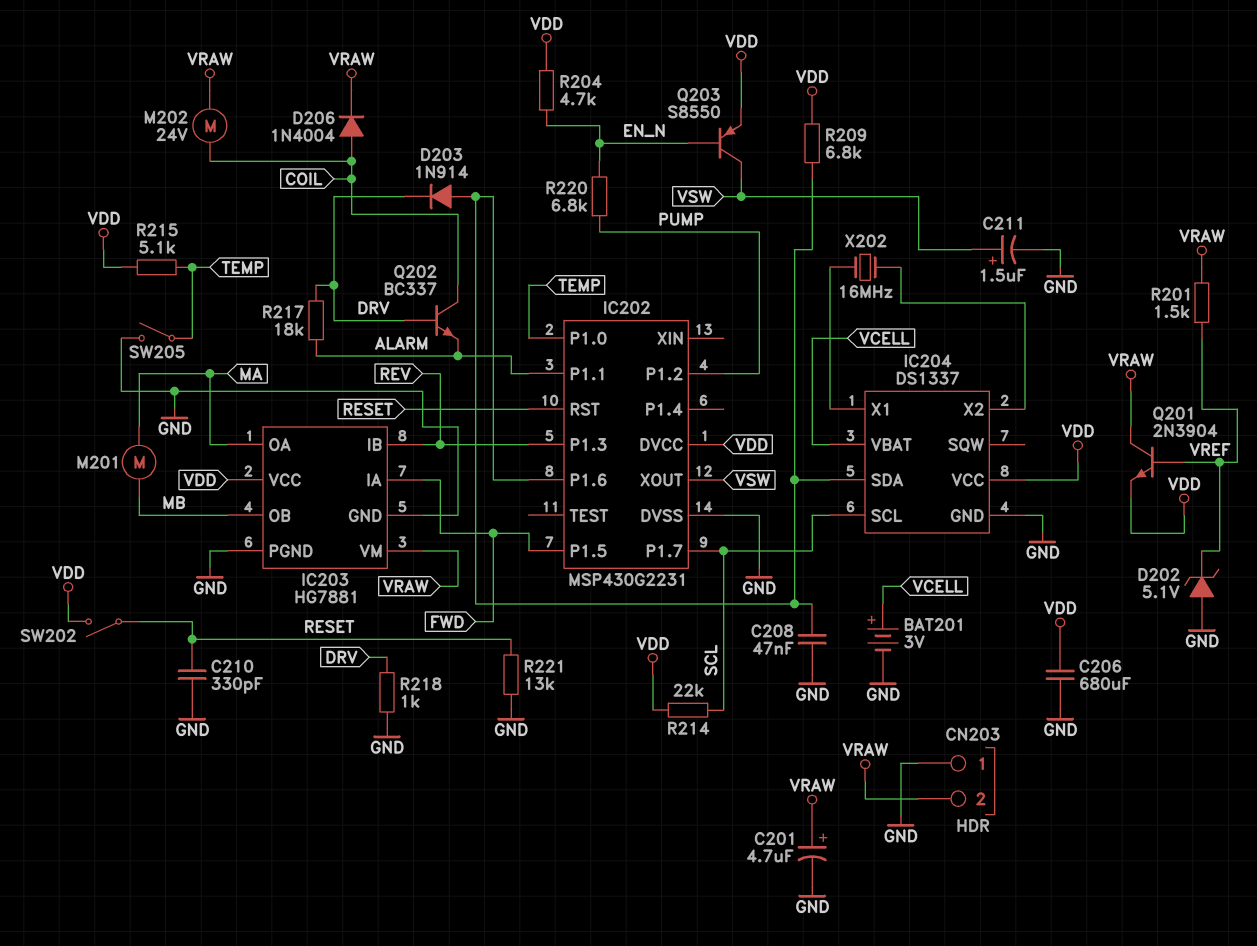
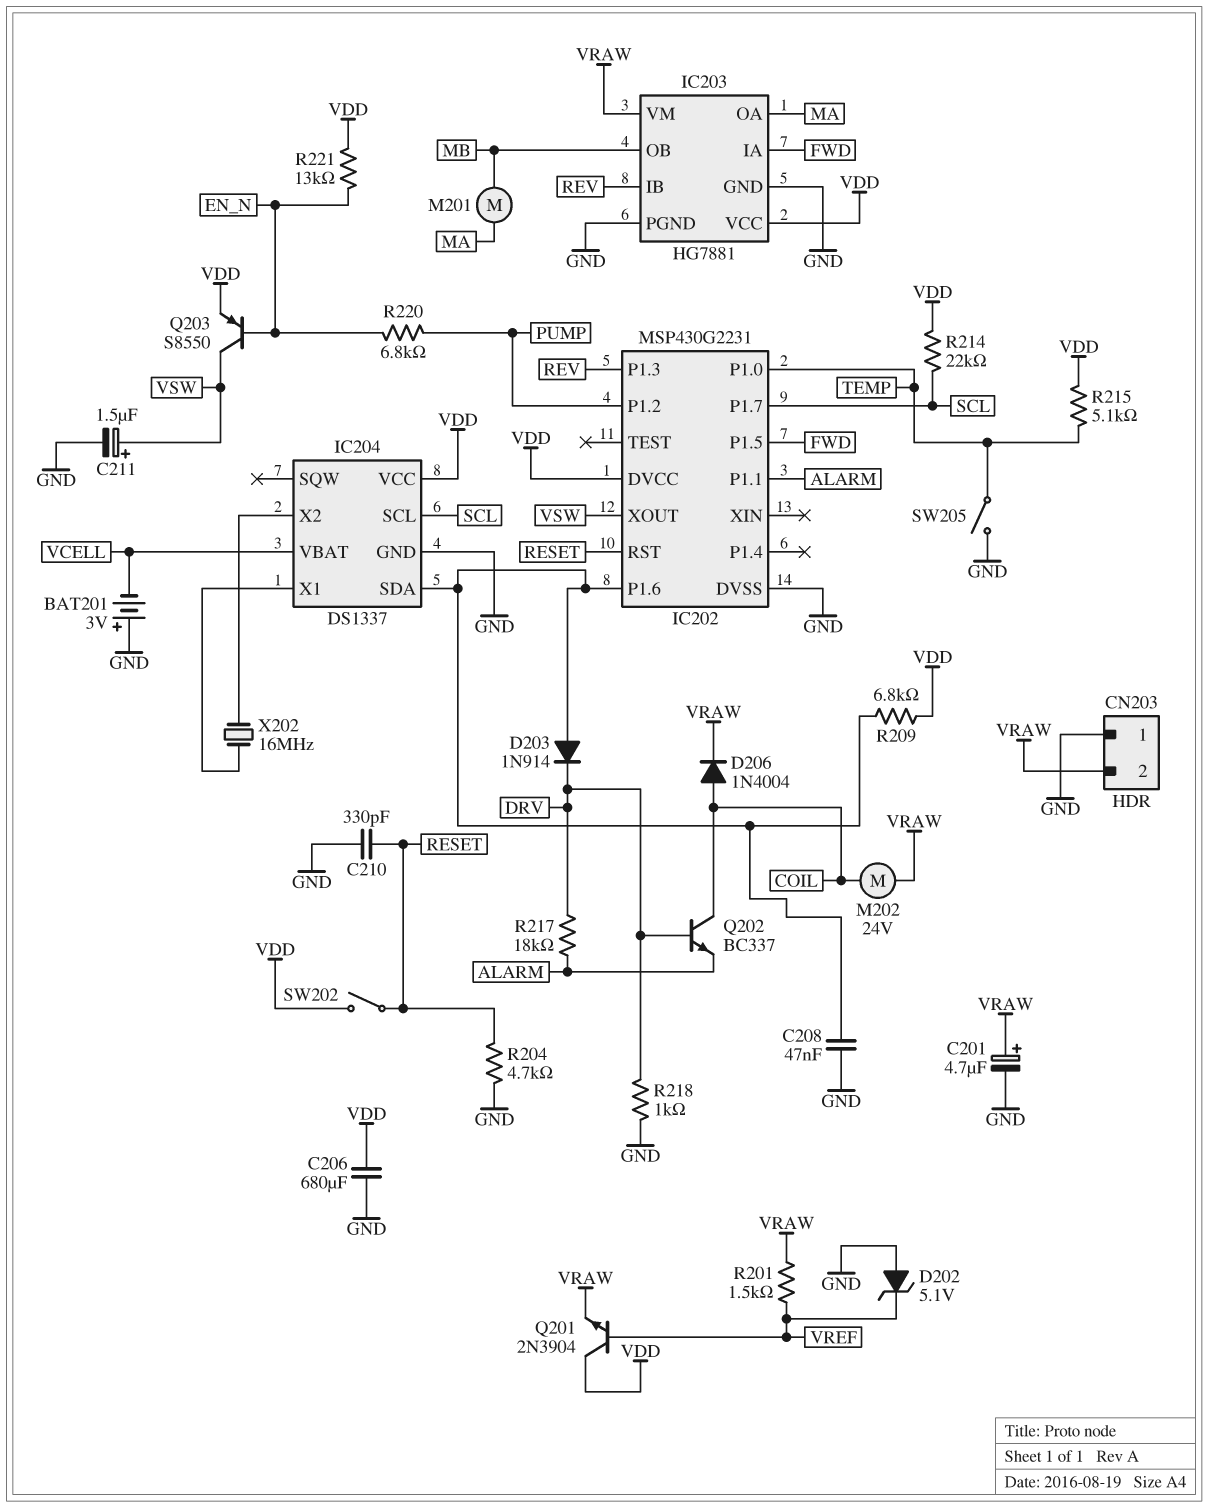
BAT201: 3V (plus VCELL, minus GND) -> 3V (plus GND, minus VCELL)
Q201: NPN 2N3904 (B VREF, C VRAW, E VDD) -> NPN 2N3904 (B VREF, C VDD, E VRAW)
R204: 4.7k (EN_N, VDD) -> 4.7k (GND, RESET)
R221: 13k (GND, RESET) -> 13k (EN_N, VDD)

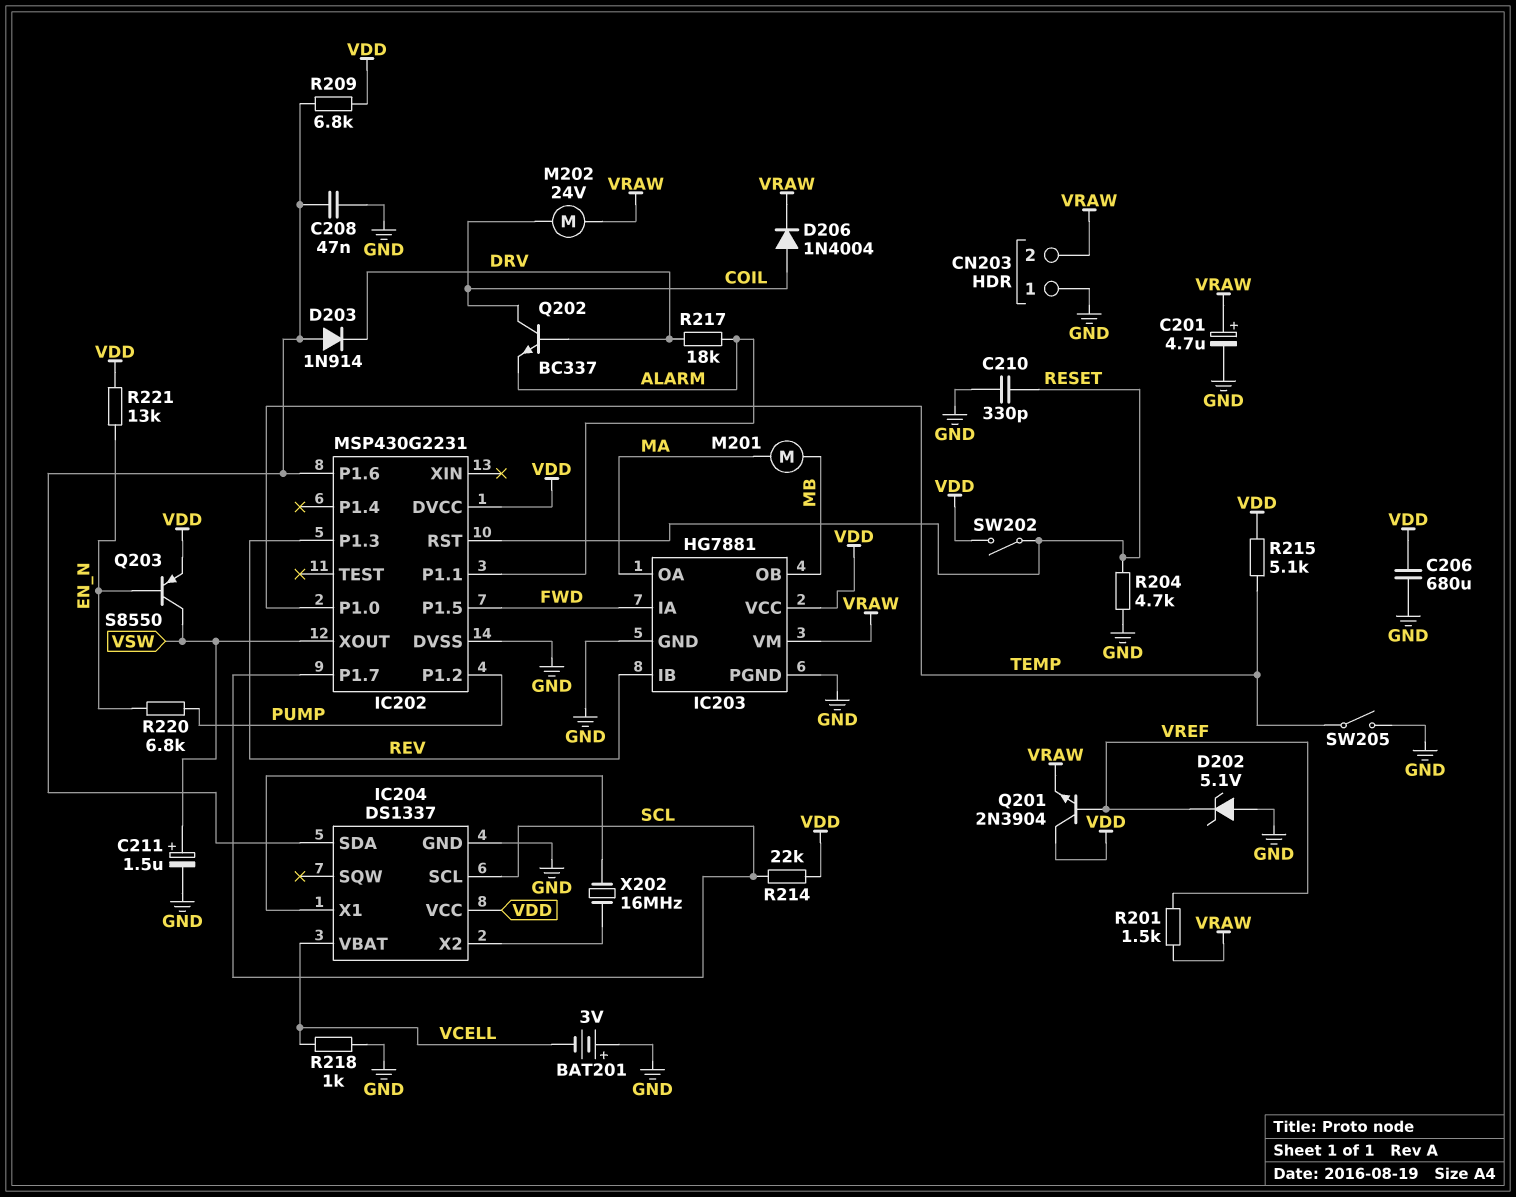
R218: 1k (DRV, GND) -> 1k (GND, VCELL)

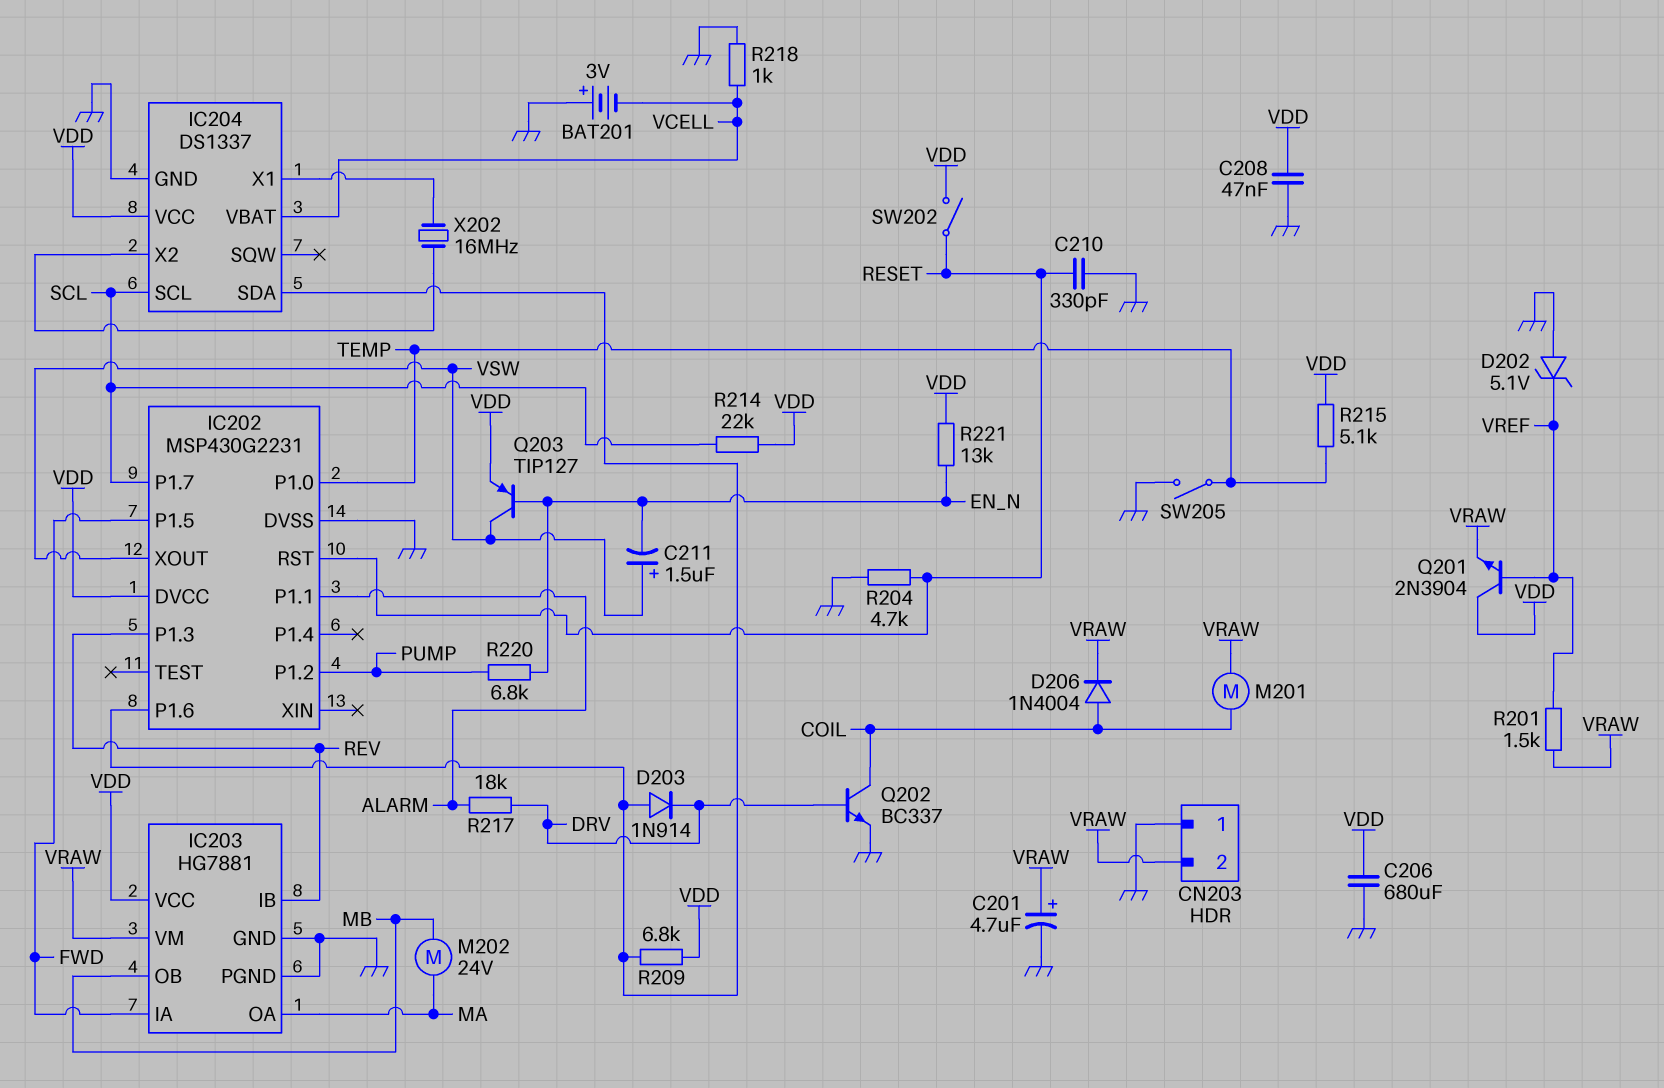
C208: 47nF (GND, IC202/P1.6) -> 47nF (GND, VDD)
C211: 1.5uF (plus VSW, minus GND) -> 1.5uF (plus VSW, minus EN_N)
M201: motor (MA, MB) -> motor (COIL, VRAW)
M202: motor 24V (COIL, VRAW) -> motor 24V (MA, MB)
Q202: NPN BC337 (B DRV, C COIL, E ALARM) -> NPN BC337 (B DRV, C COIL, E GND)
Q203: PNP S8550 (B EN_N, C VSW, E VDD) -> PNP TIP127 (B EN_N, C VSW, E VDD)

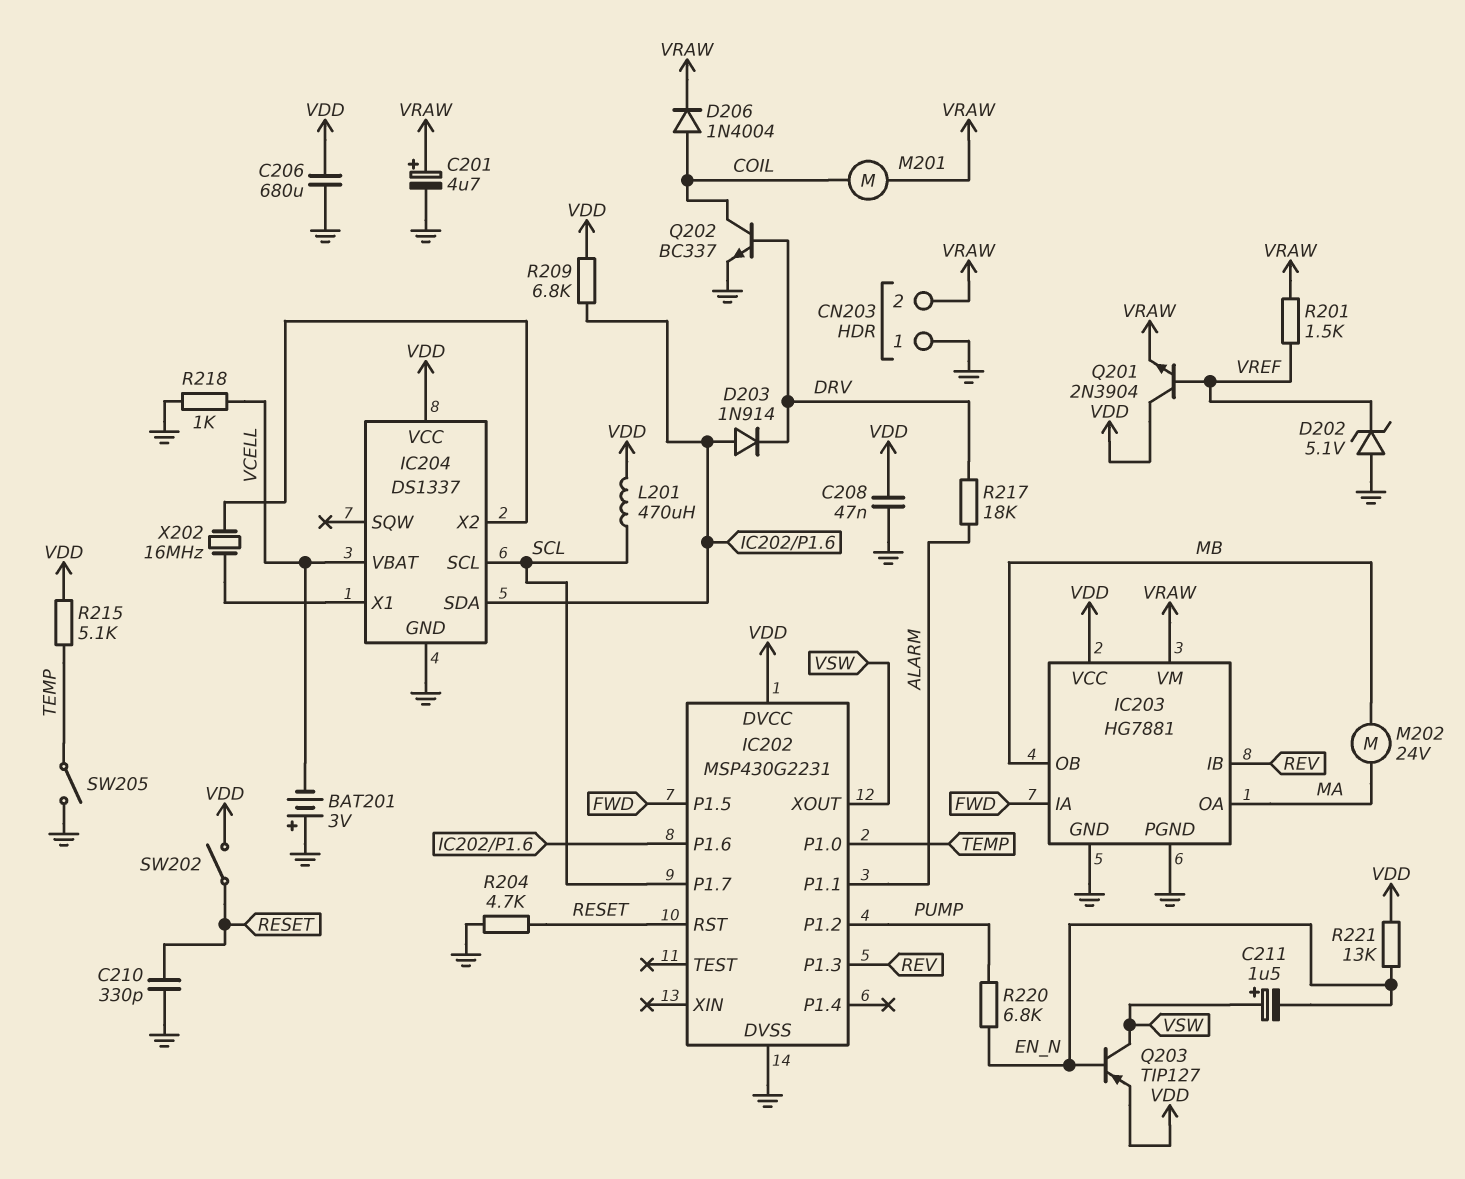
L201: none -> 470uH (SCL, VDD)
R214: 22k (SCL, VDD) -> none

